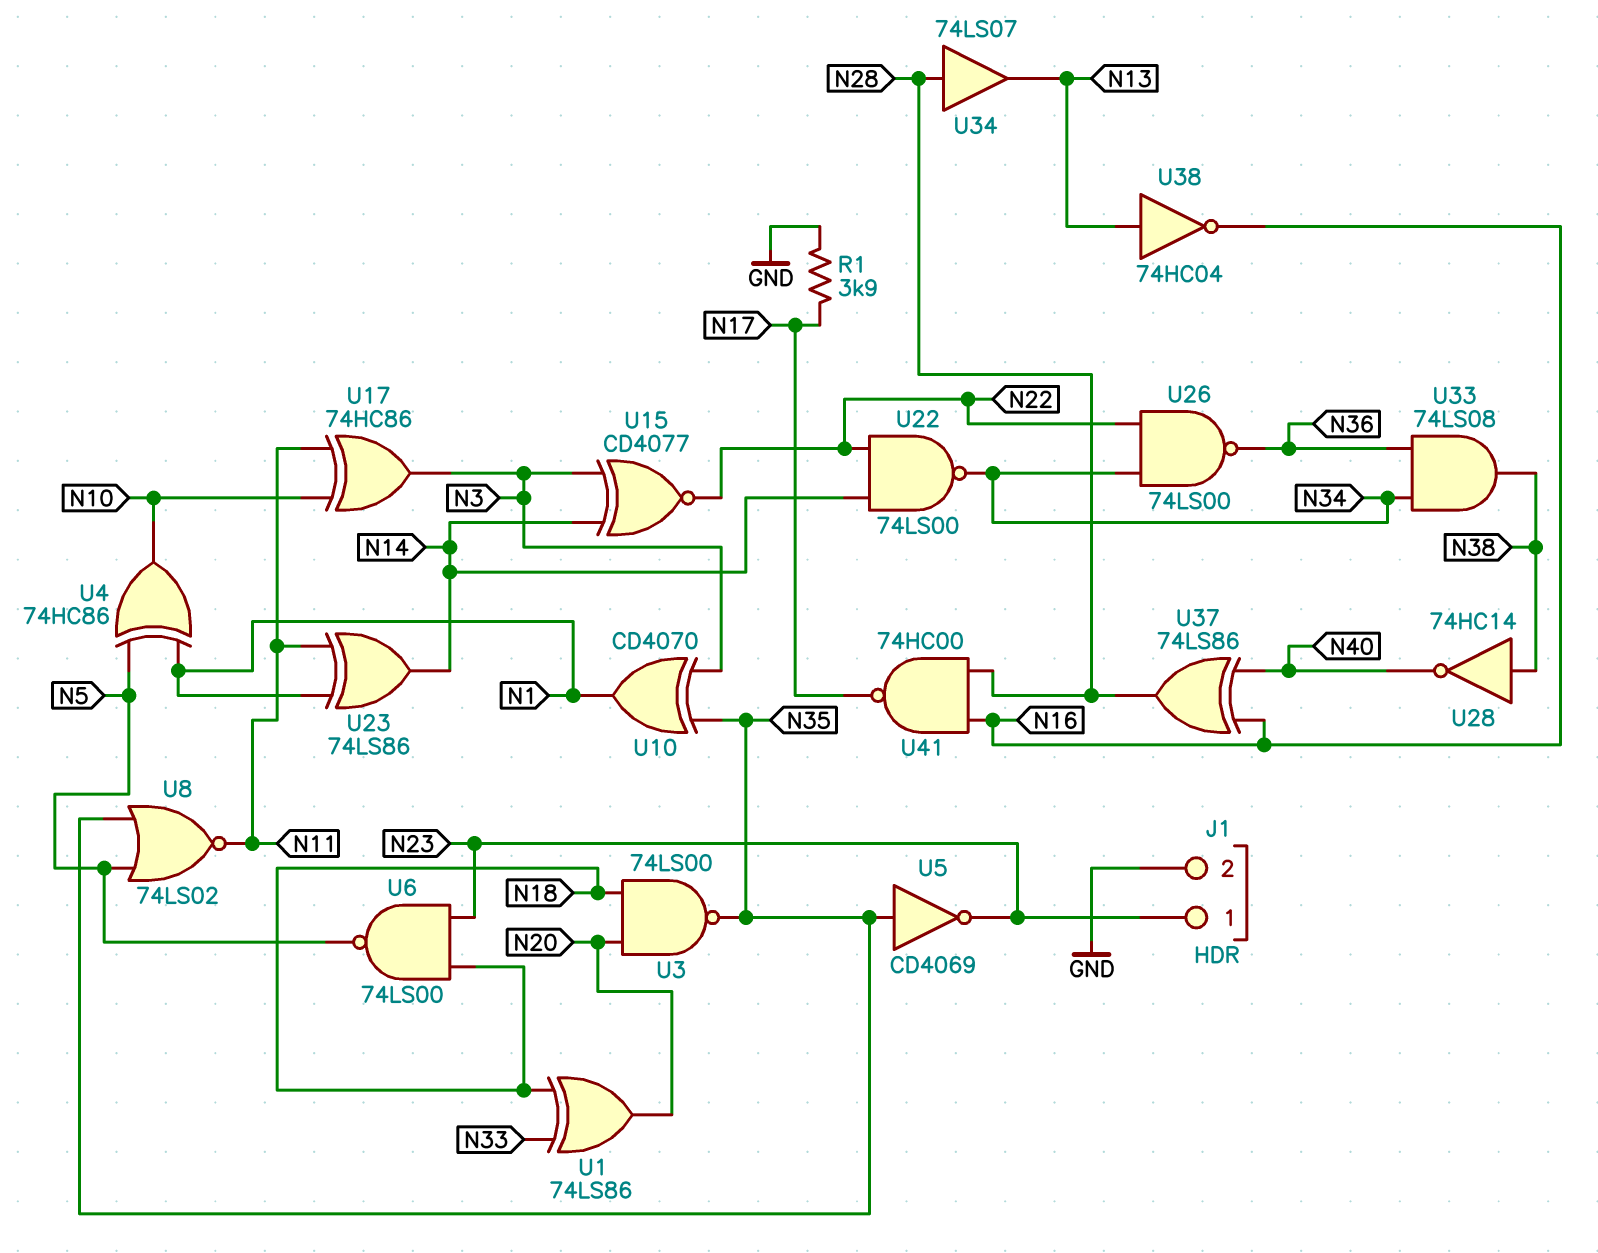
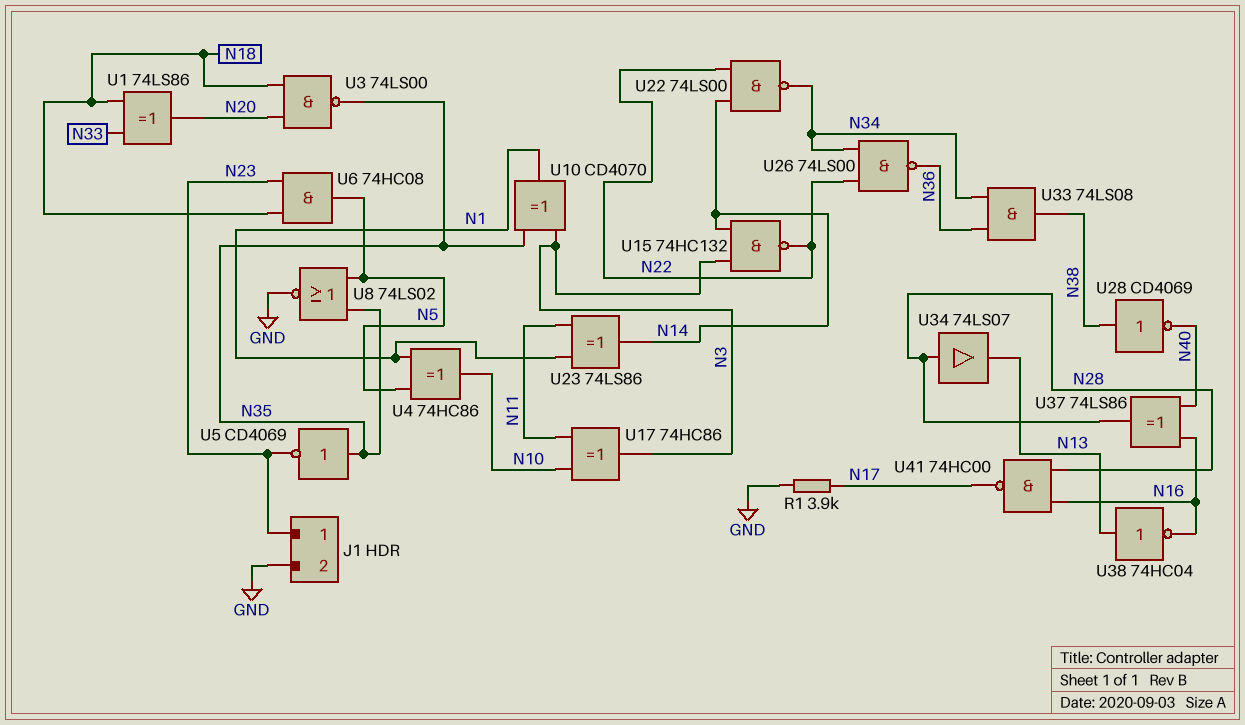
U6: NAND 74LS00 (in N18, in N23, out N5) -> AND 74HC08 (in N18, in N23, out N5)
U8: NOR 74LS02 (in N5, in N35, out N11) -> NOR 74LS02 (in N5, in N35, out GND)
U15: XNOR CD4077 (in N3, in N14, out N22) -> NAND 74HC132 (in N3, in N14, out N22)
U28: NOT 74HC14 (in N38, out N40) -> NOT CD4069 (in N38, out N40)

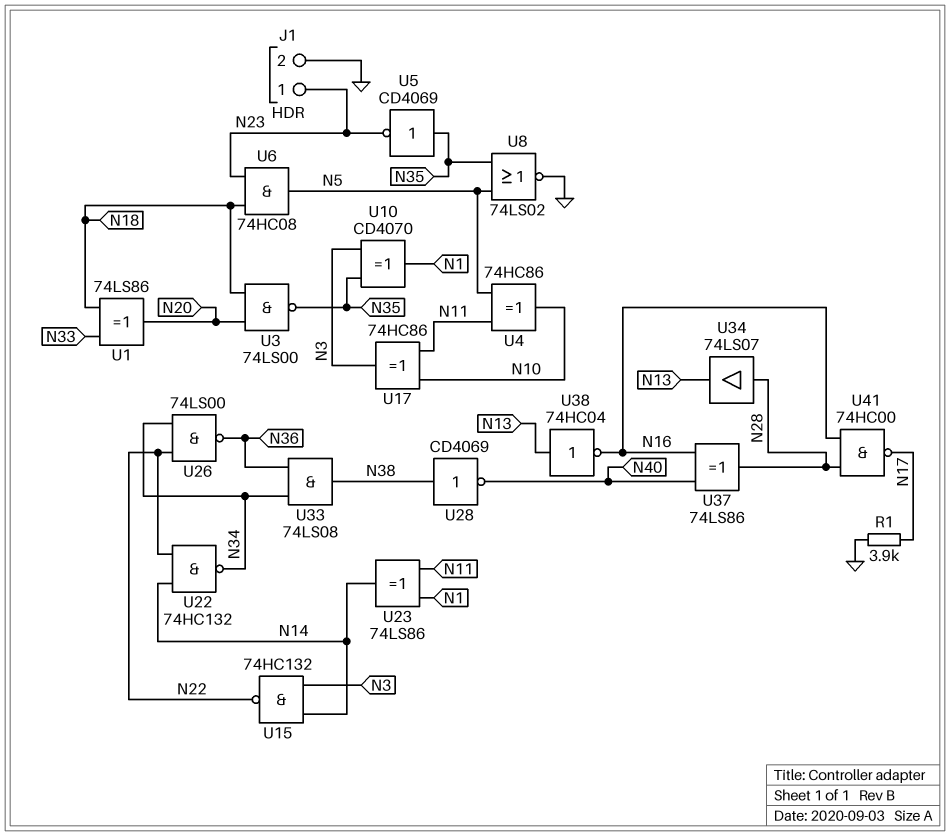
U4: XOR 74HC86 (in N1, in N5, out N10) -> XOR 74HC86 (in N5, in N11, out N10)
U22: NAND 74LS00 (in N14, in N22, out N34) -> NAND 74HC132 (in N14, in N22, out N34)

